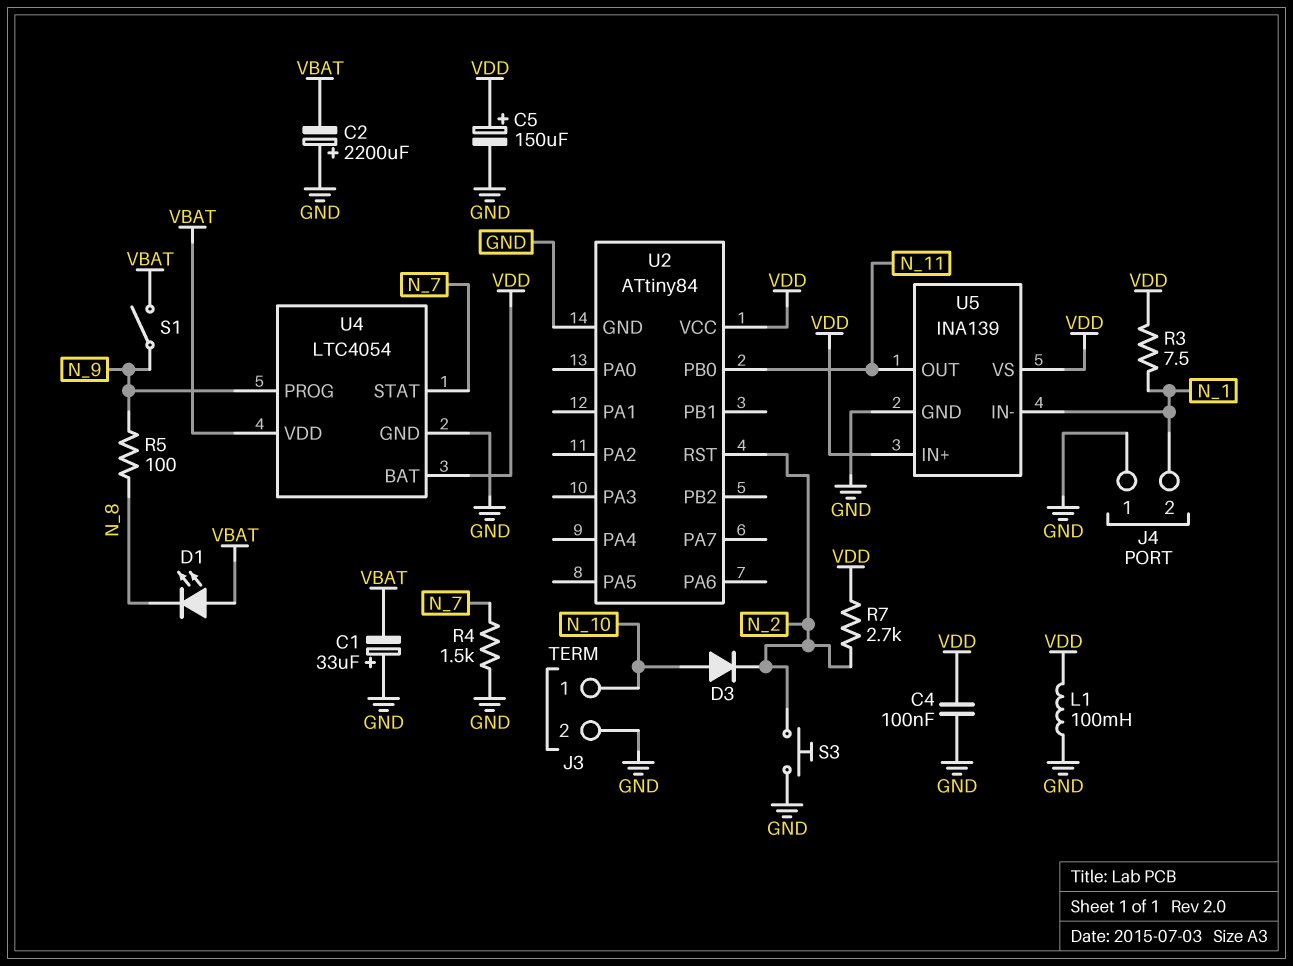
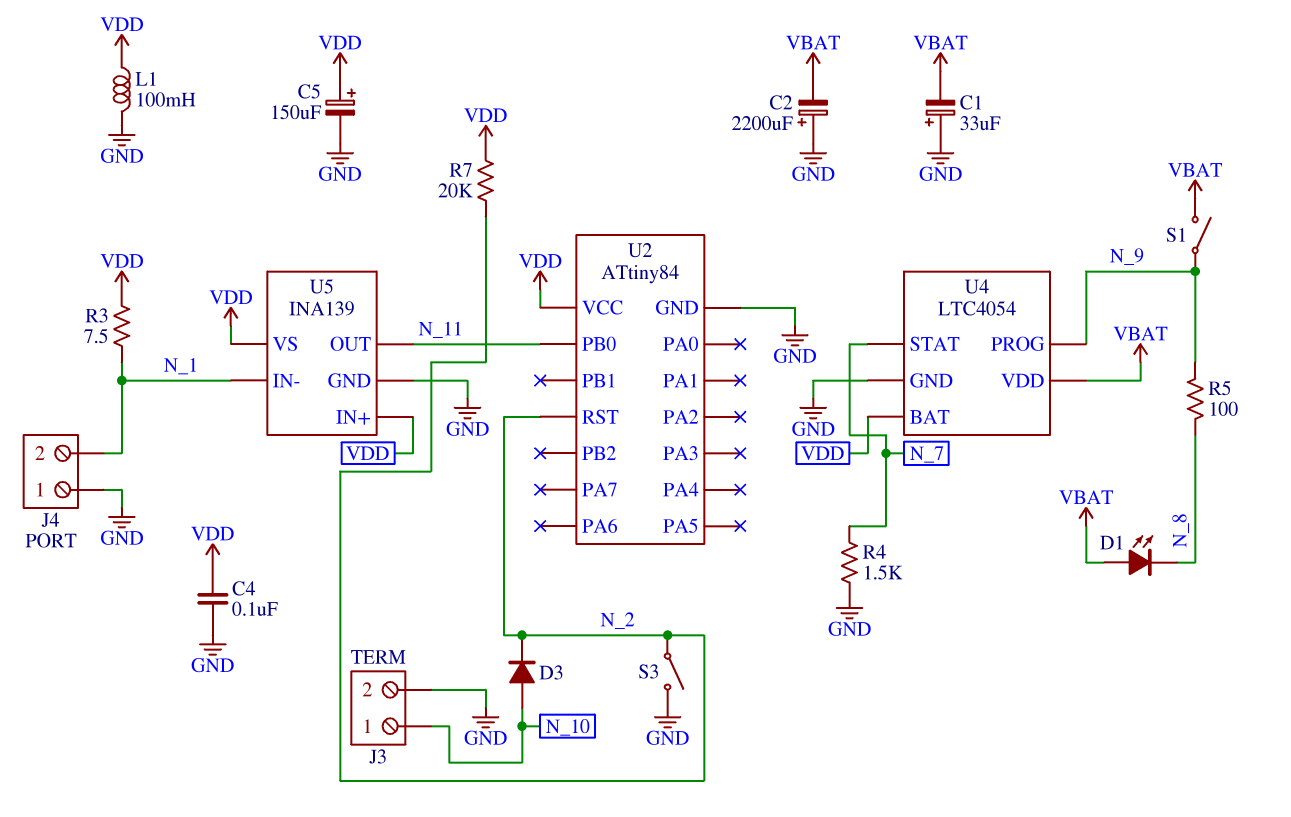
R7: 2.7k (N_2, VDD) -> 20k (N_2, VDD)
S3: button (GND, N_2) -> switch (GND, N_2)

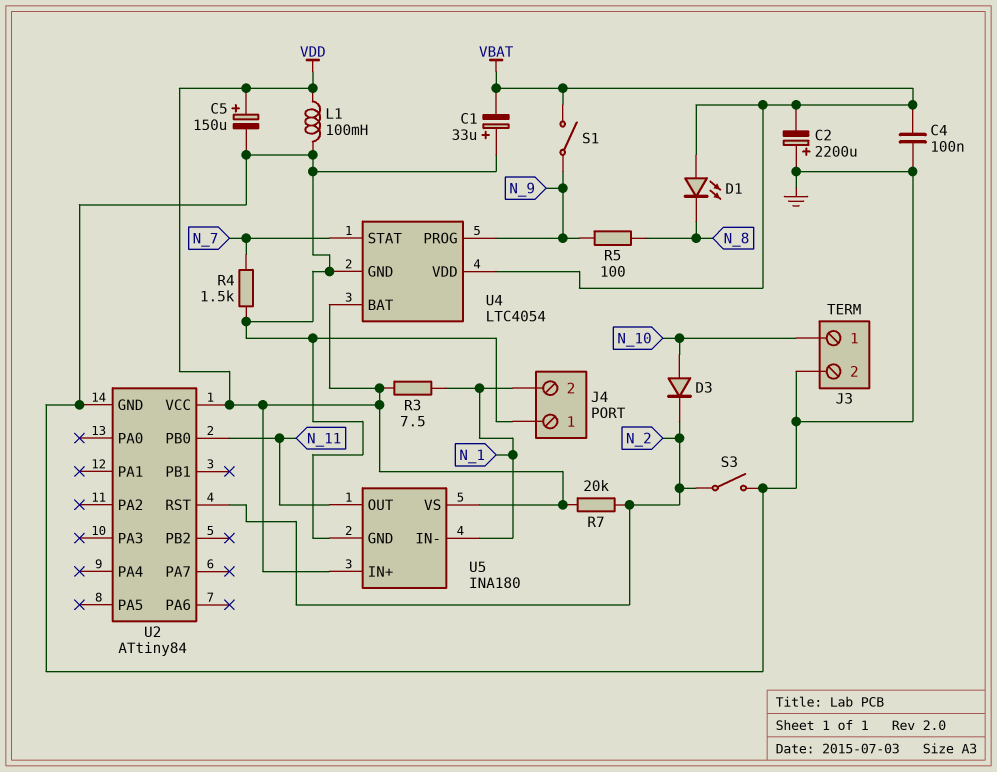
C4: 100nF (GND, VDD) -> 100nF (GND, VBAT)
U5: INA139 -> INA180

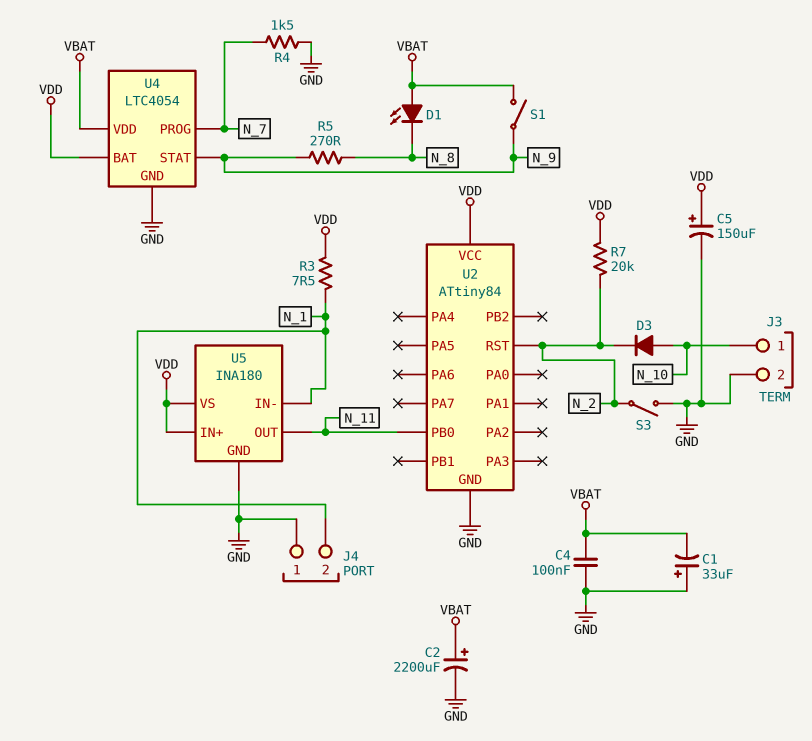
C2: 2200uF (plus GND, minus VBAT) -> 2200uF (plus VBAT, minus GND)
L1: 100mH (GND, VDD) -> none
R5: 100 (N_8, N_9) -> 270 (N_8, N_9)
U4 pin PROG: N_9 -> N_7
U4 pin STAT: N_7 -> N_9

